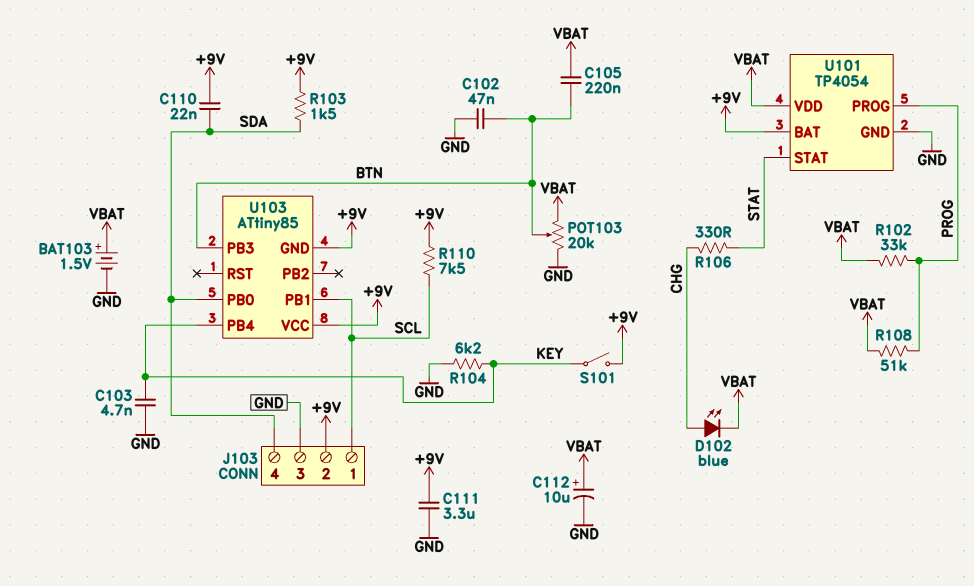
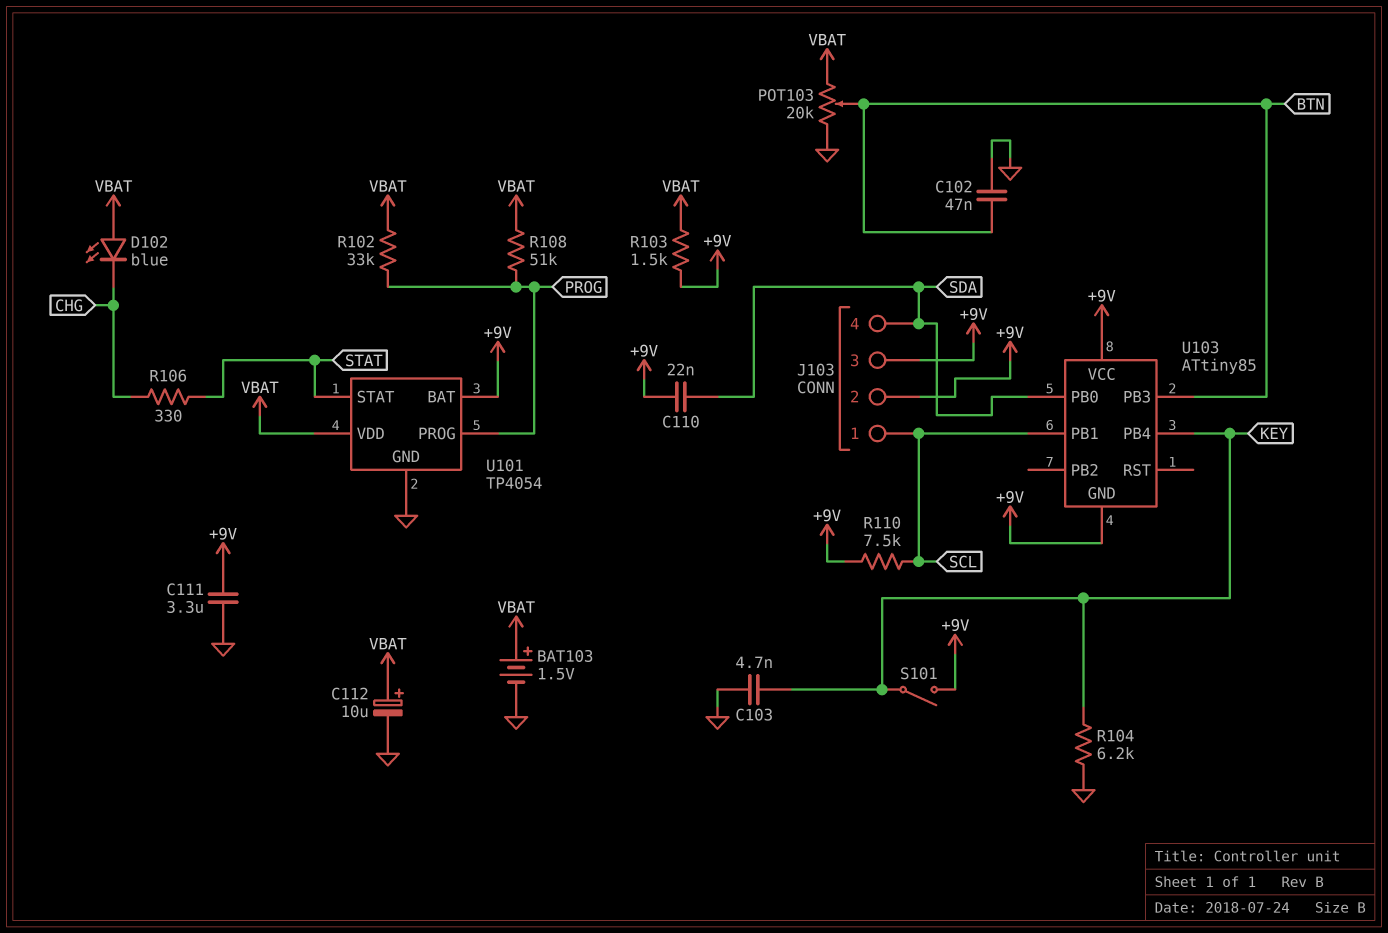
C105: 220nF (BTN, VBAT) -> none
D102: LED blue (A CHG, K VBAT) -> LED blue (A VBAT, K CHG)
J103 pin 3: GND -> +9V
R103: 1.5k (+9V, SDA) -> 1.5k (+9V, VBAT)

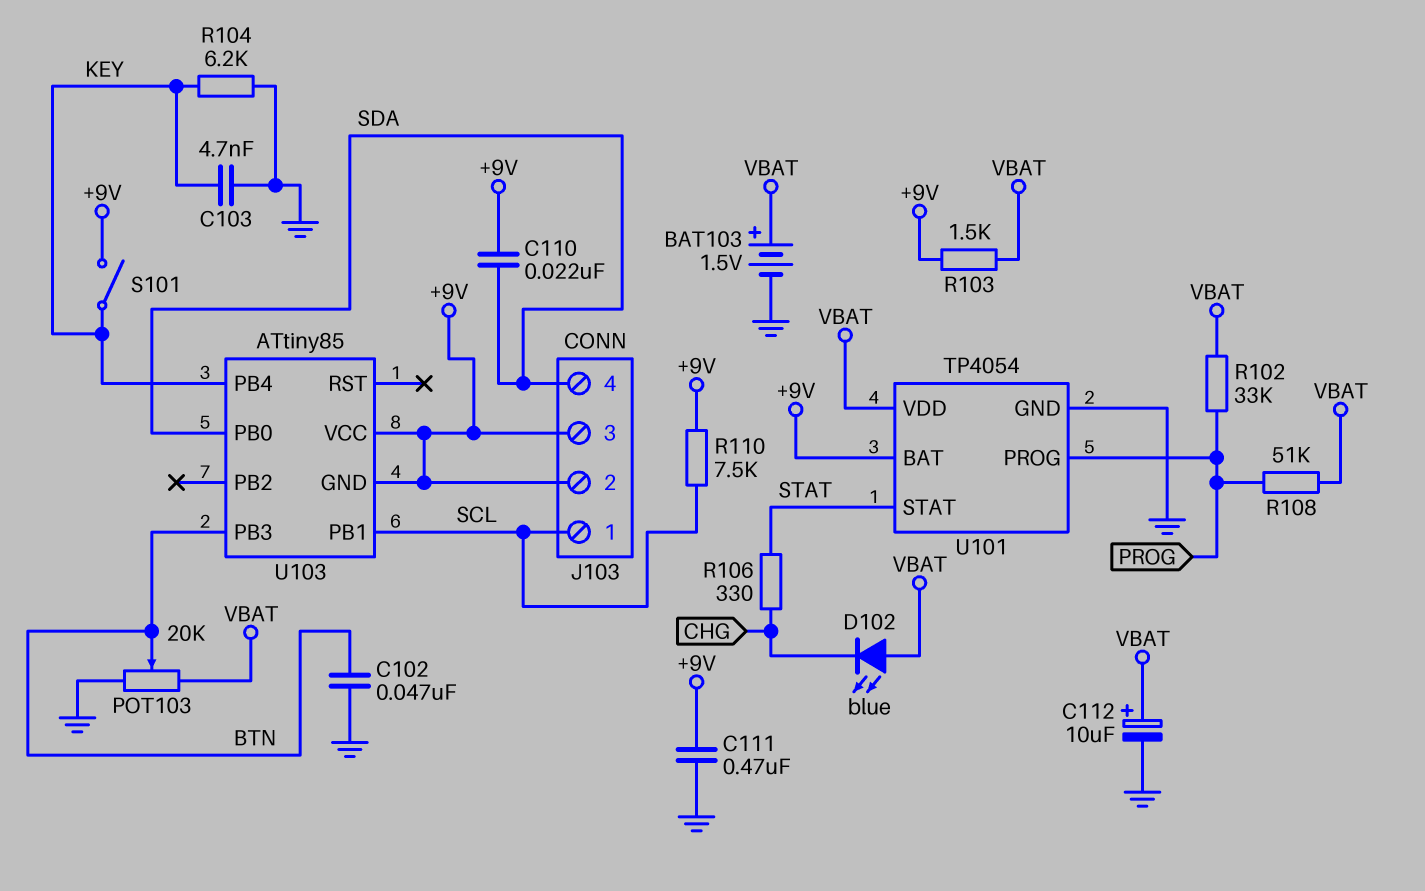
C111: 3.3uF (+9V, GND) -> 470nF (+9V, GND)

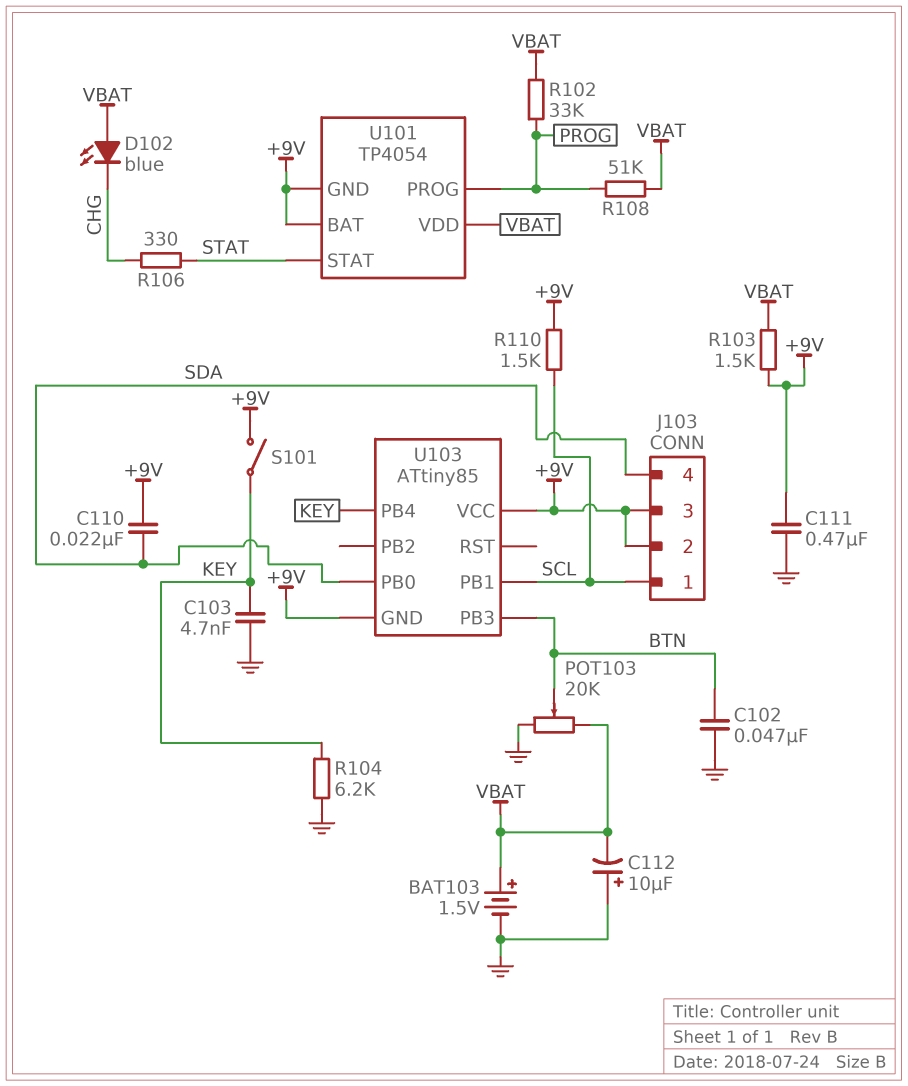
C112: 10uF (plus VBAT, minus GND) -> 10uF (plus GND, minus VBAT)
R110: 7.5k (+9V, SCL) -> 1.5k (+9V, SCL)
U101 pin GND: GND -> +9V

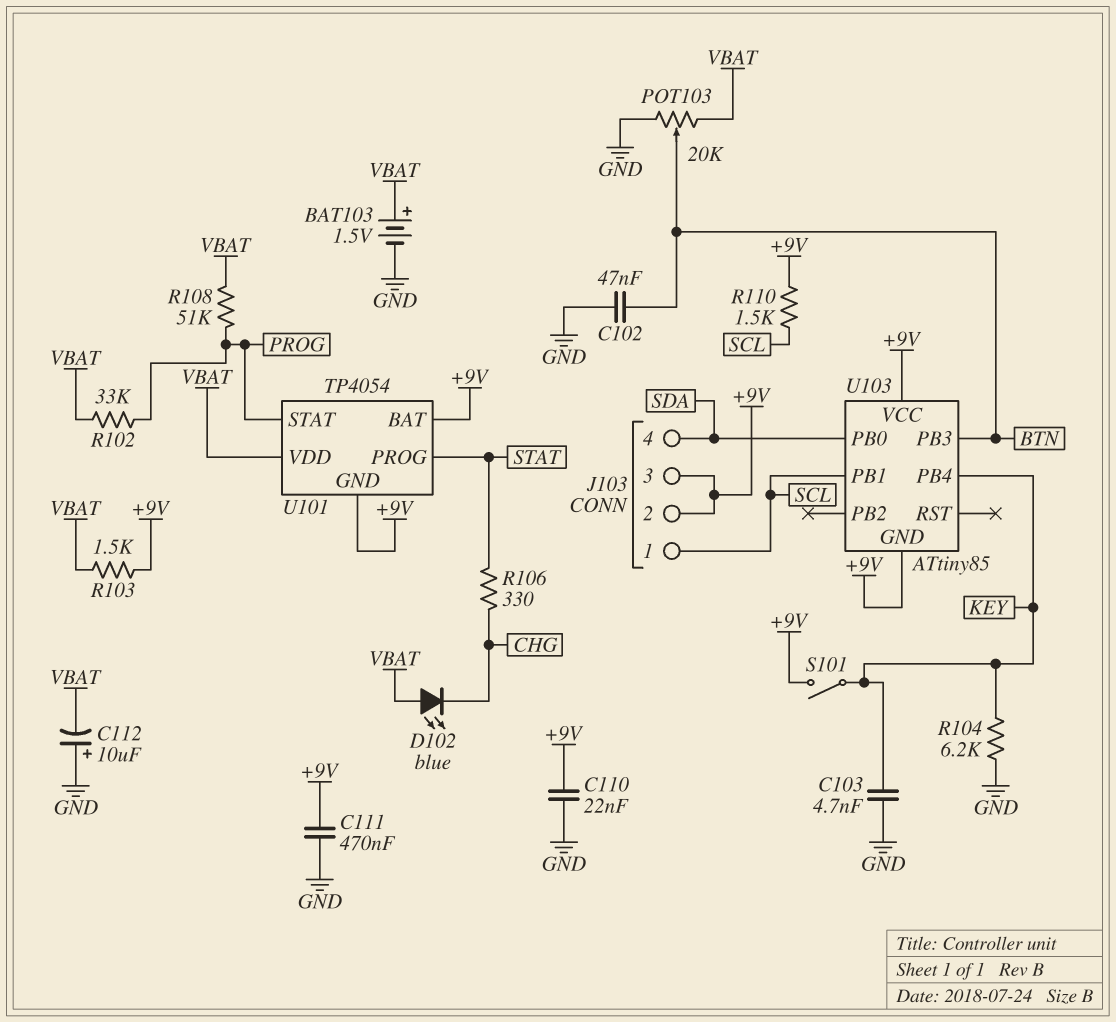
C110: 22nF (+9V, SDA) -> 22nF (+9V, GND)
U101 pin PROG: PROG -> STAT
U101 pin STAT: STAT -> PROG

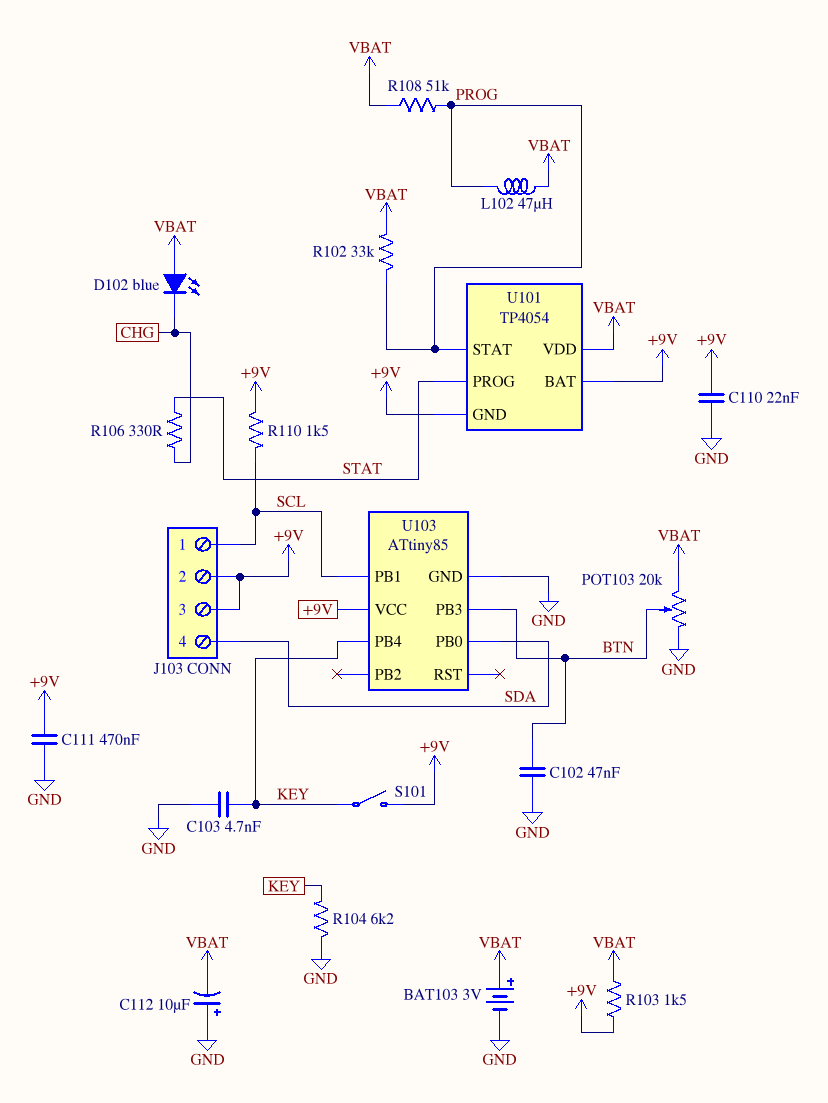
BAT103: 1.5V (plus VBAT, minus GND) -> 3V (plus VBAT, minus GND)
L102: none -> 47uH (PROG, VBAT)
U103 pin GND: +9V -> GND

